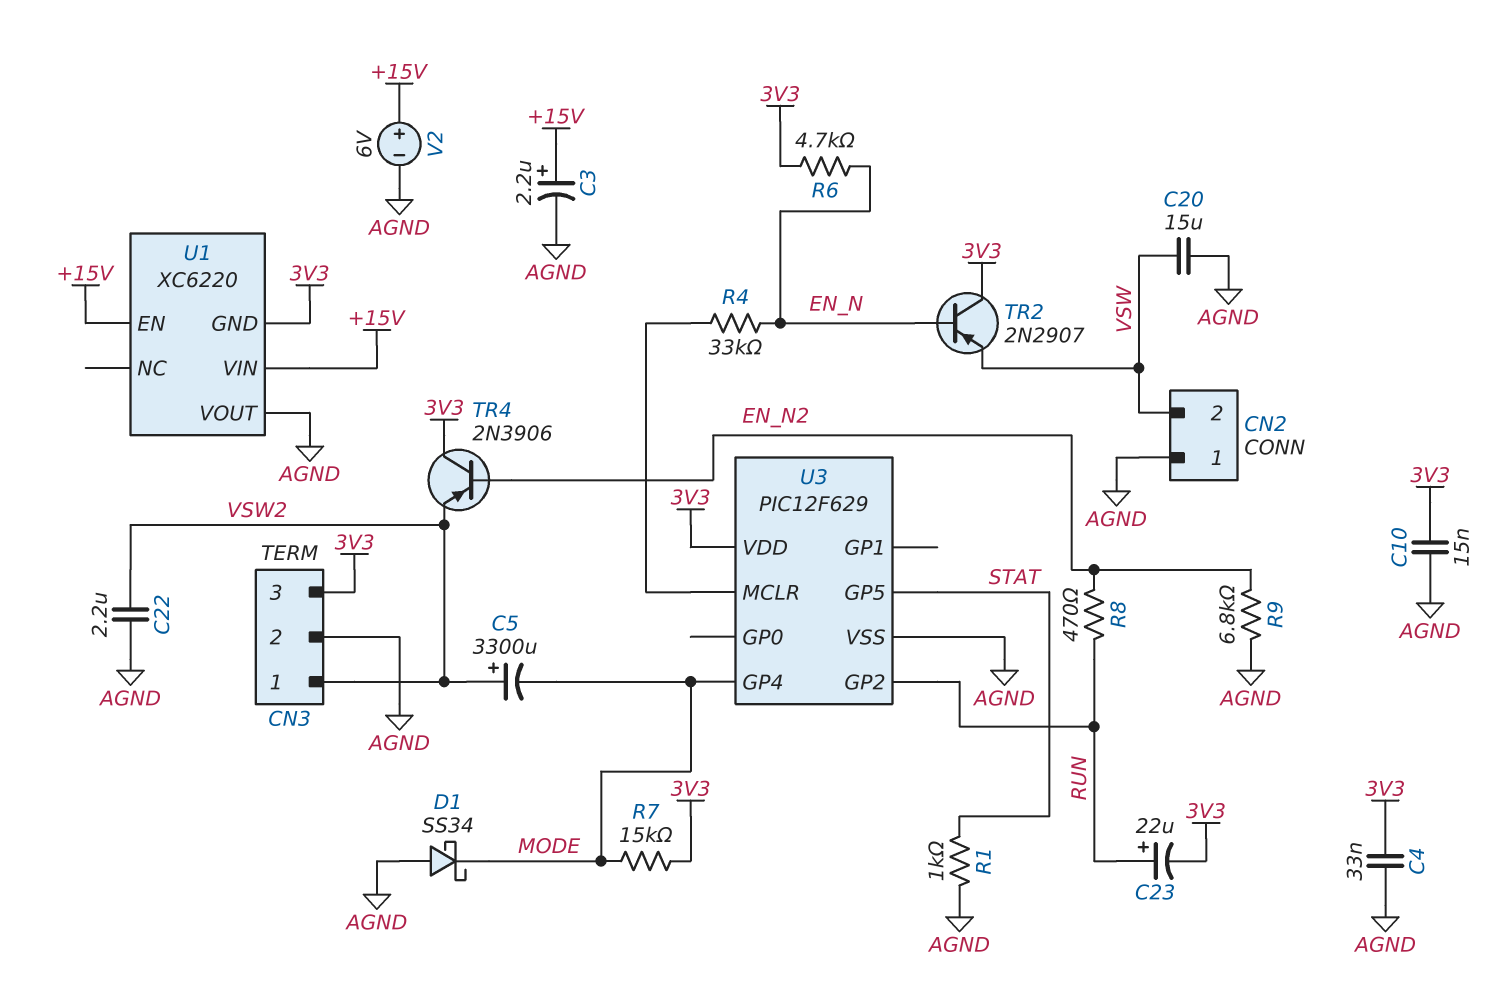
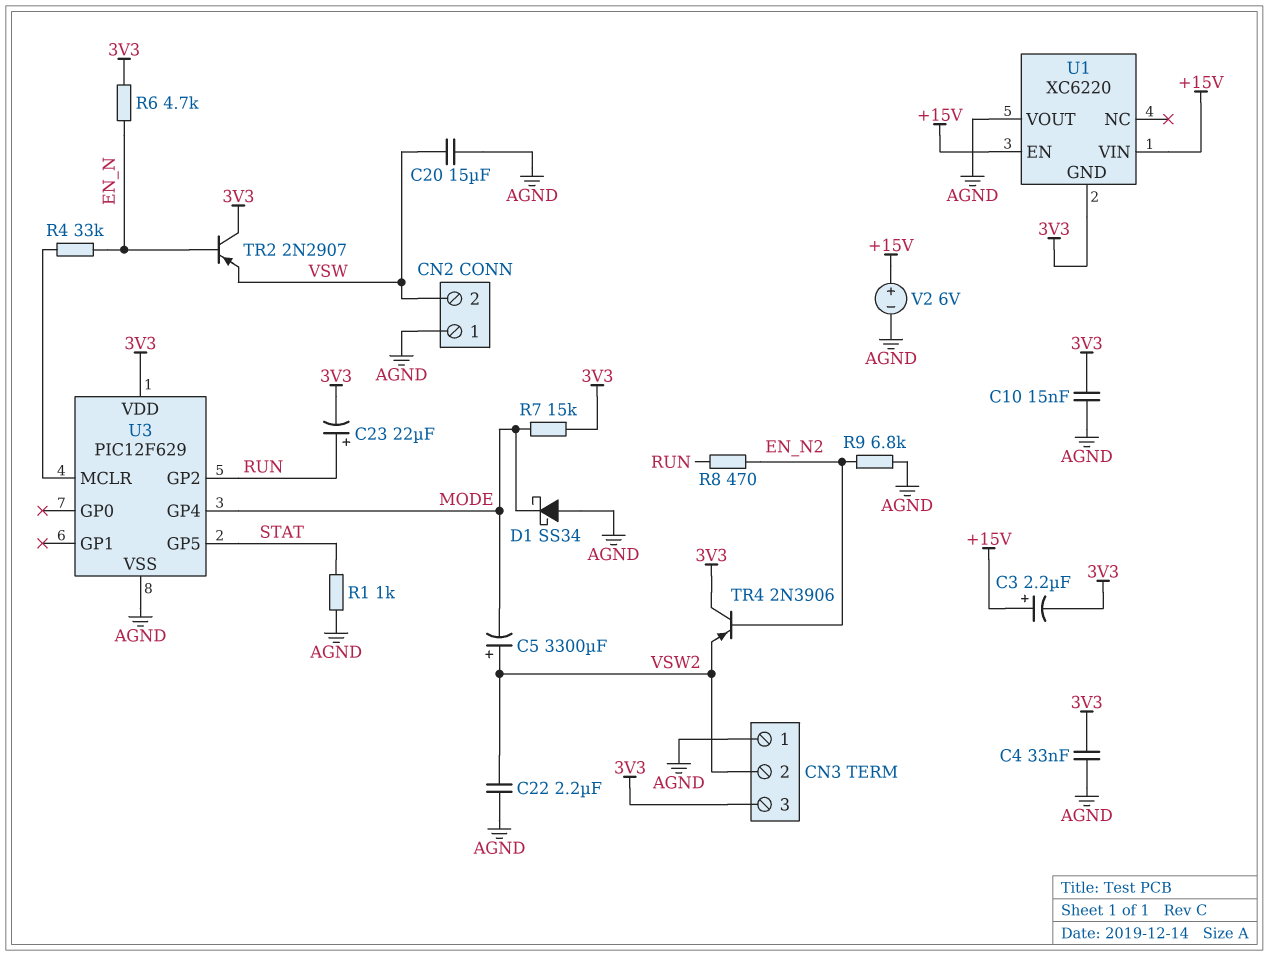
C3: 2.2uF (plus +15V, minus AGND) -> 2.2uF (plus +15V, minus 3V3)
CN3 pin 1: VSW2 -> AGND
CN3 pin 2: AGND -> VSW2

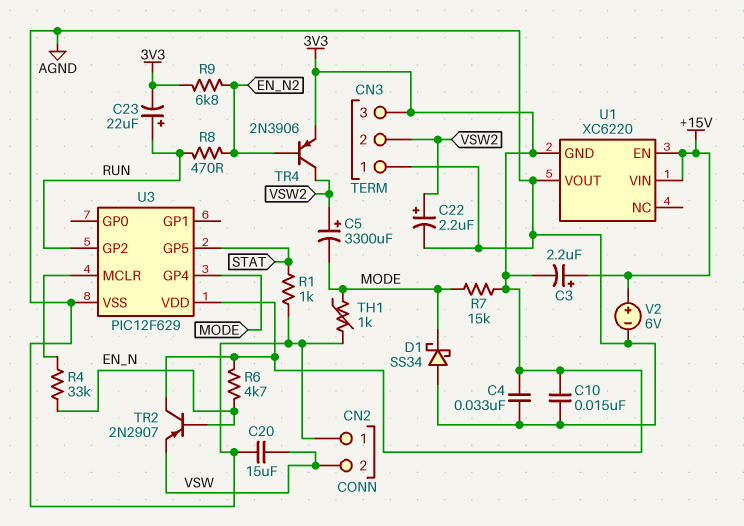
C22: 2.2uF (AGND, VSW2) -> 2.2uF (plus VSW2, minus AGND)
R9: 6.8k (AGND, EN_N2) -> 6.8k (3V3, EN_N2)
TH1: none -> 1k (AGND, MODE)
TR4: PNP 2N3906 (B EN_N2, C 3V3, E VSW2) -> PNP 2N3906 (B EN_N2, C VSW2, E 3V3)

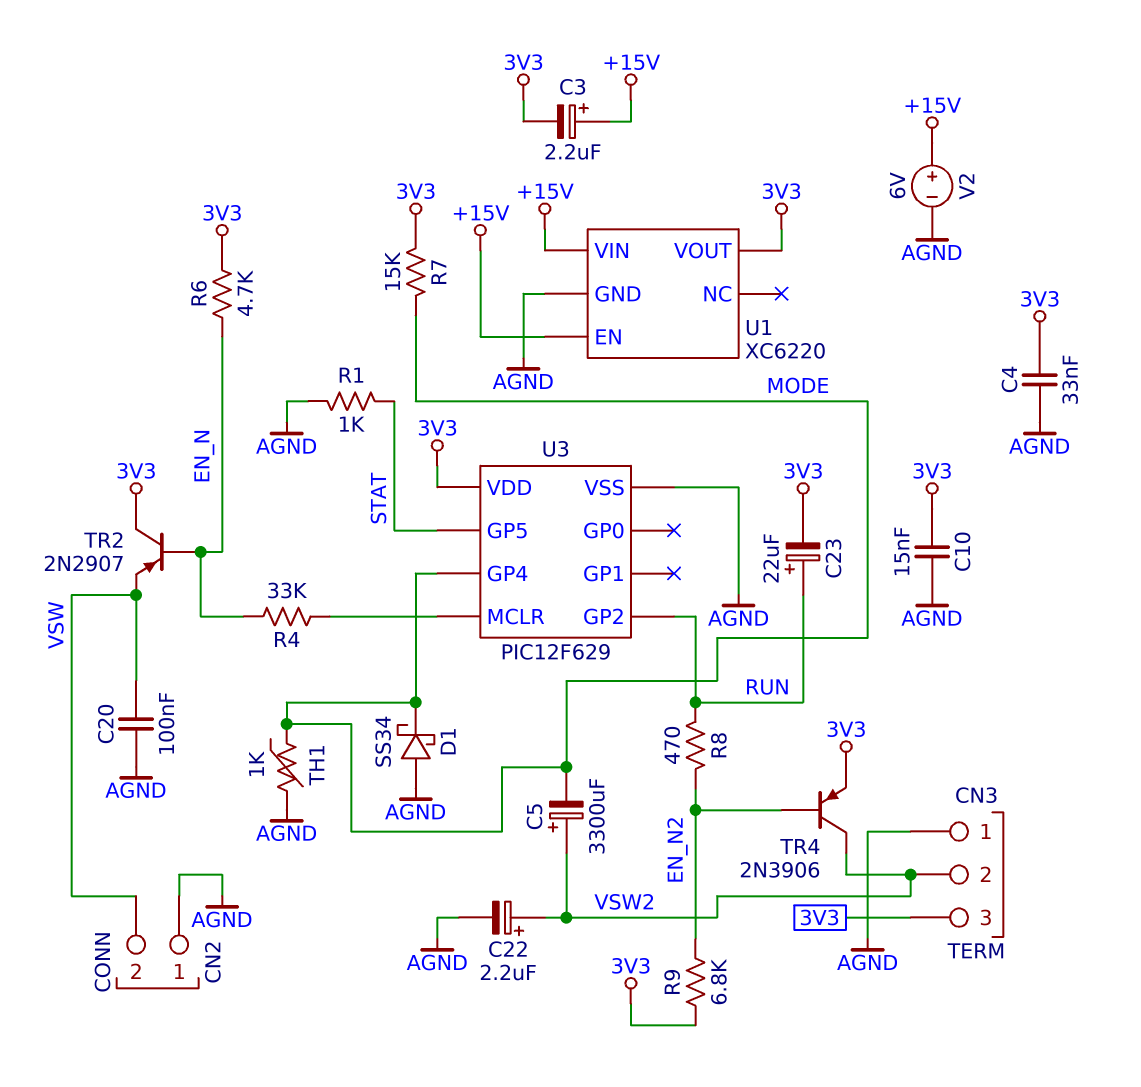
C20: 15uF (AGND, VSW) -> 100nF (AGND, VSW)
U1 pin GND: 3V3 -> AGND
U1 pin VOUT: AGND -> 3V3

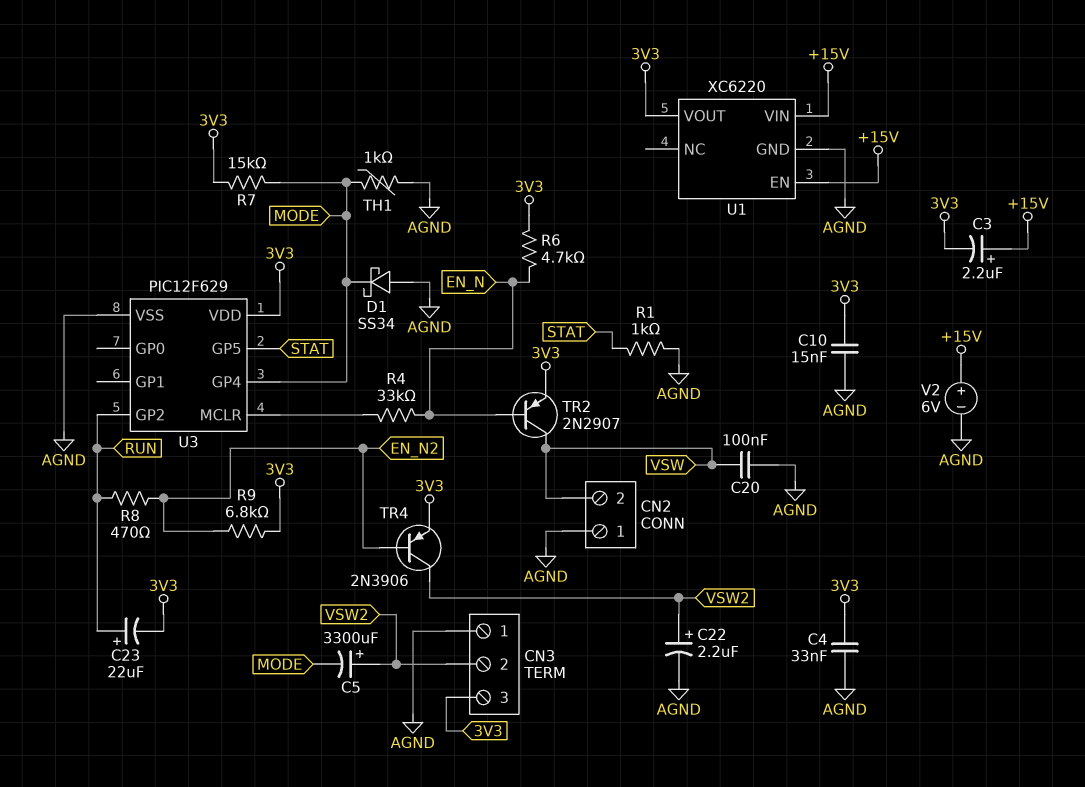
TR2: PNP 2N2907 (B EN_N, C 3V3, E VSW) -> PNP 2N2907 (B EN_N, C VSW, E 3V3)

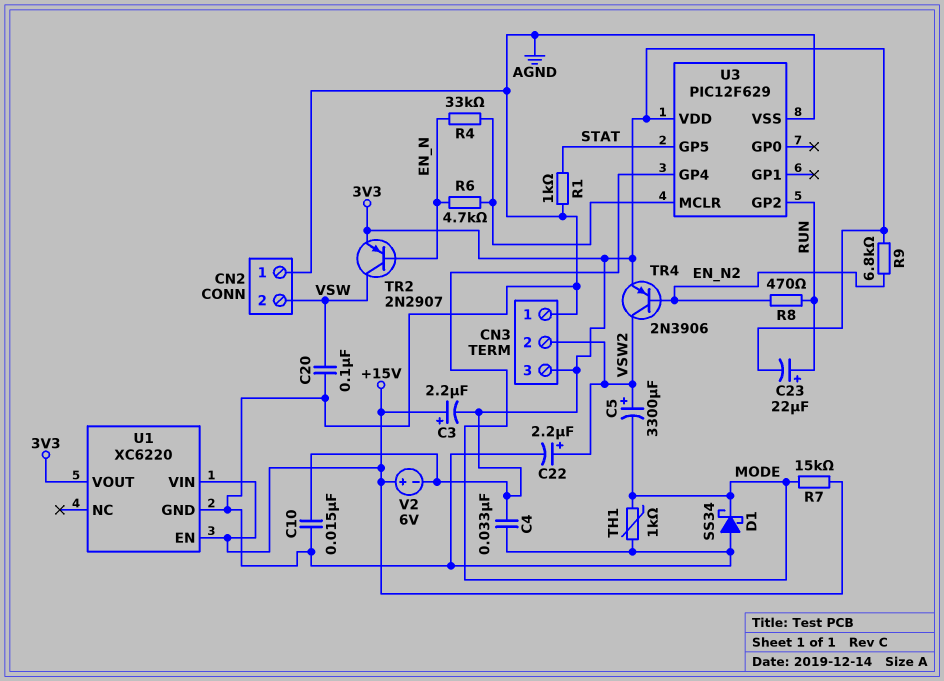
R6: 4.7k (3V3, EN_N) -> 4.7k (EN_N, U3/MCLR)
R7: 15k (3V3, MODE) -> 15k (+15V, MODE)
V2: 6V (plus +15V, minus AGND) -> 6V (plus +15V, minus 3V3)

